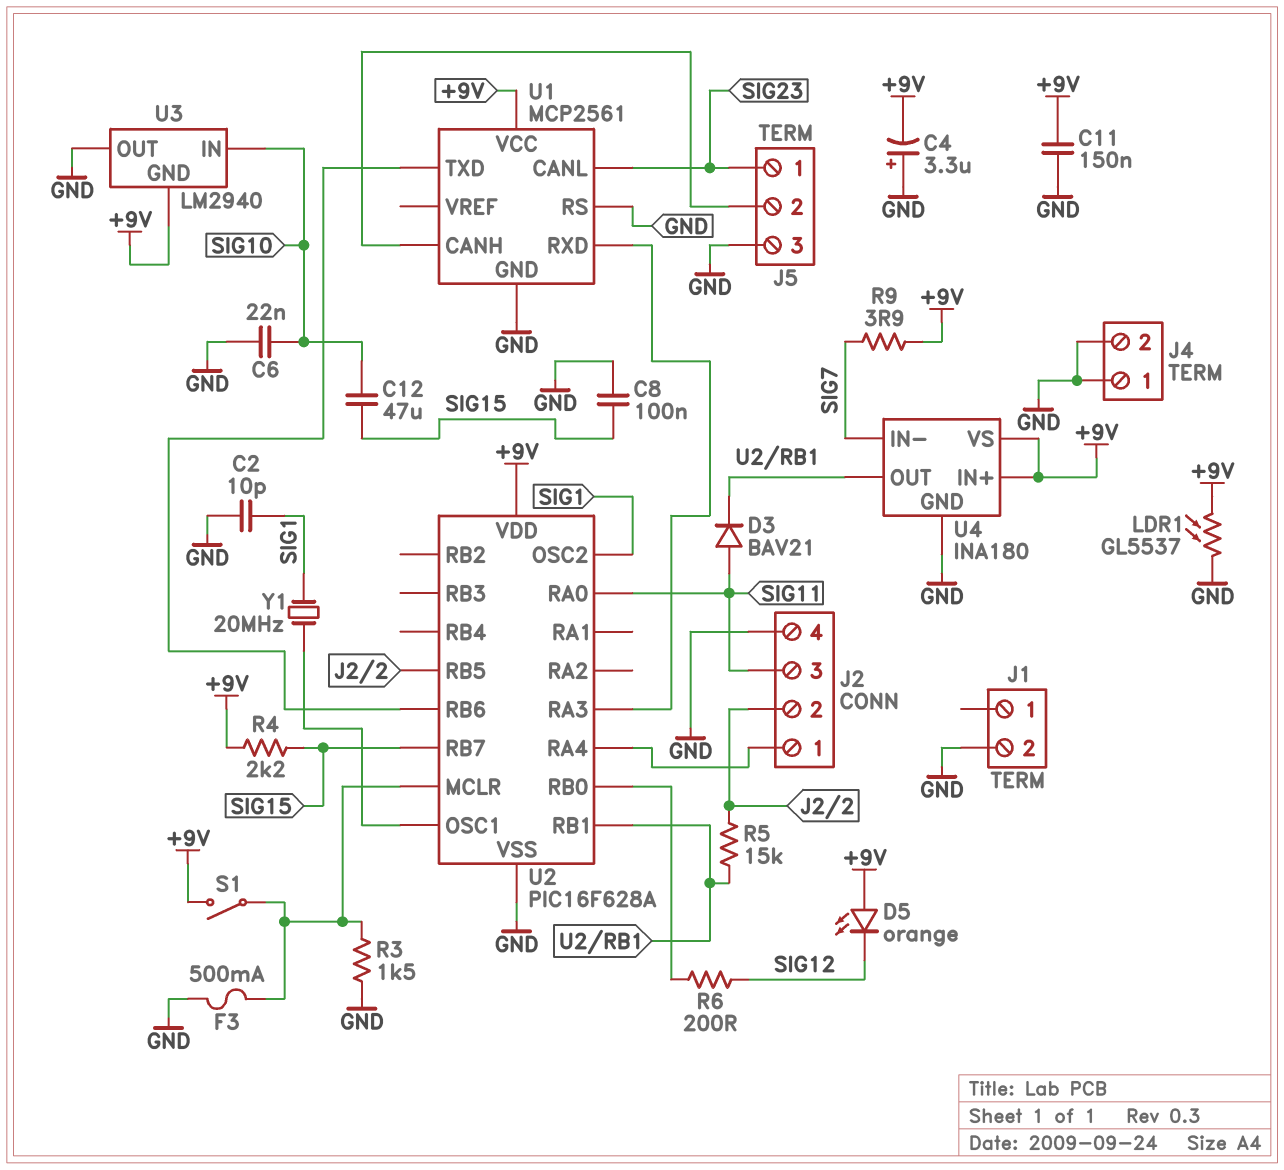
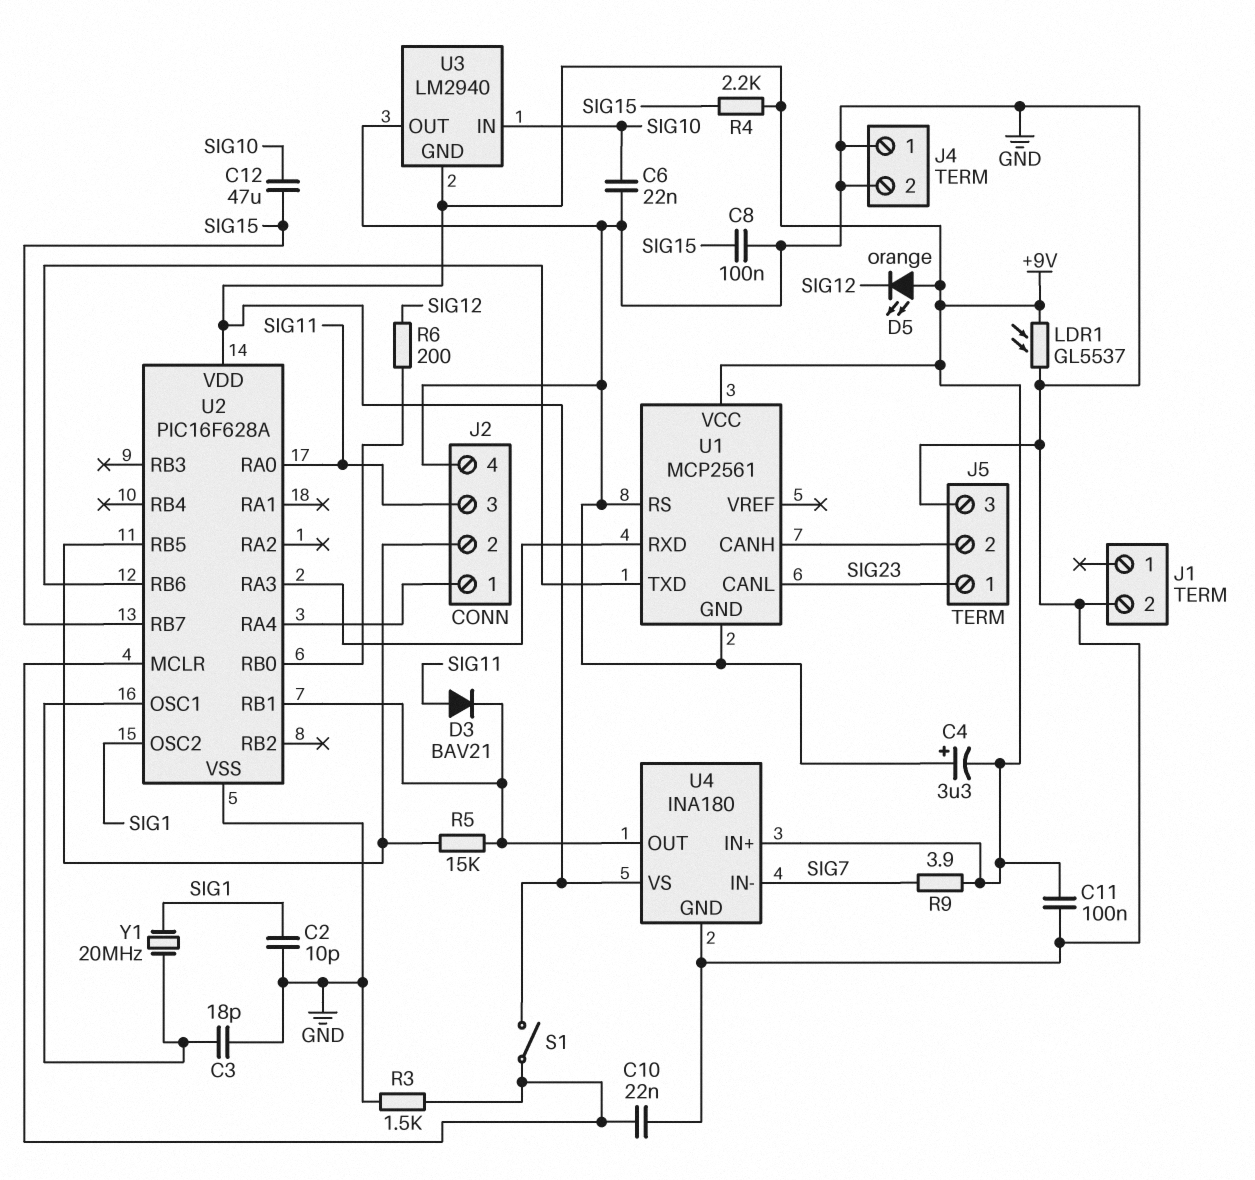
C3: none -> 18pF (GND, U2/OSC1)
C10: none -> 22nF (GND, U2/MCLR)
C11: 150nF (+9V, GND) -> 100nF (+9V, GND)
F3: 500mA (GND, U2/MCLR) -> none

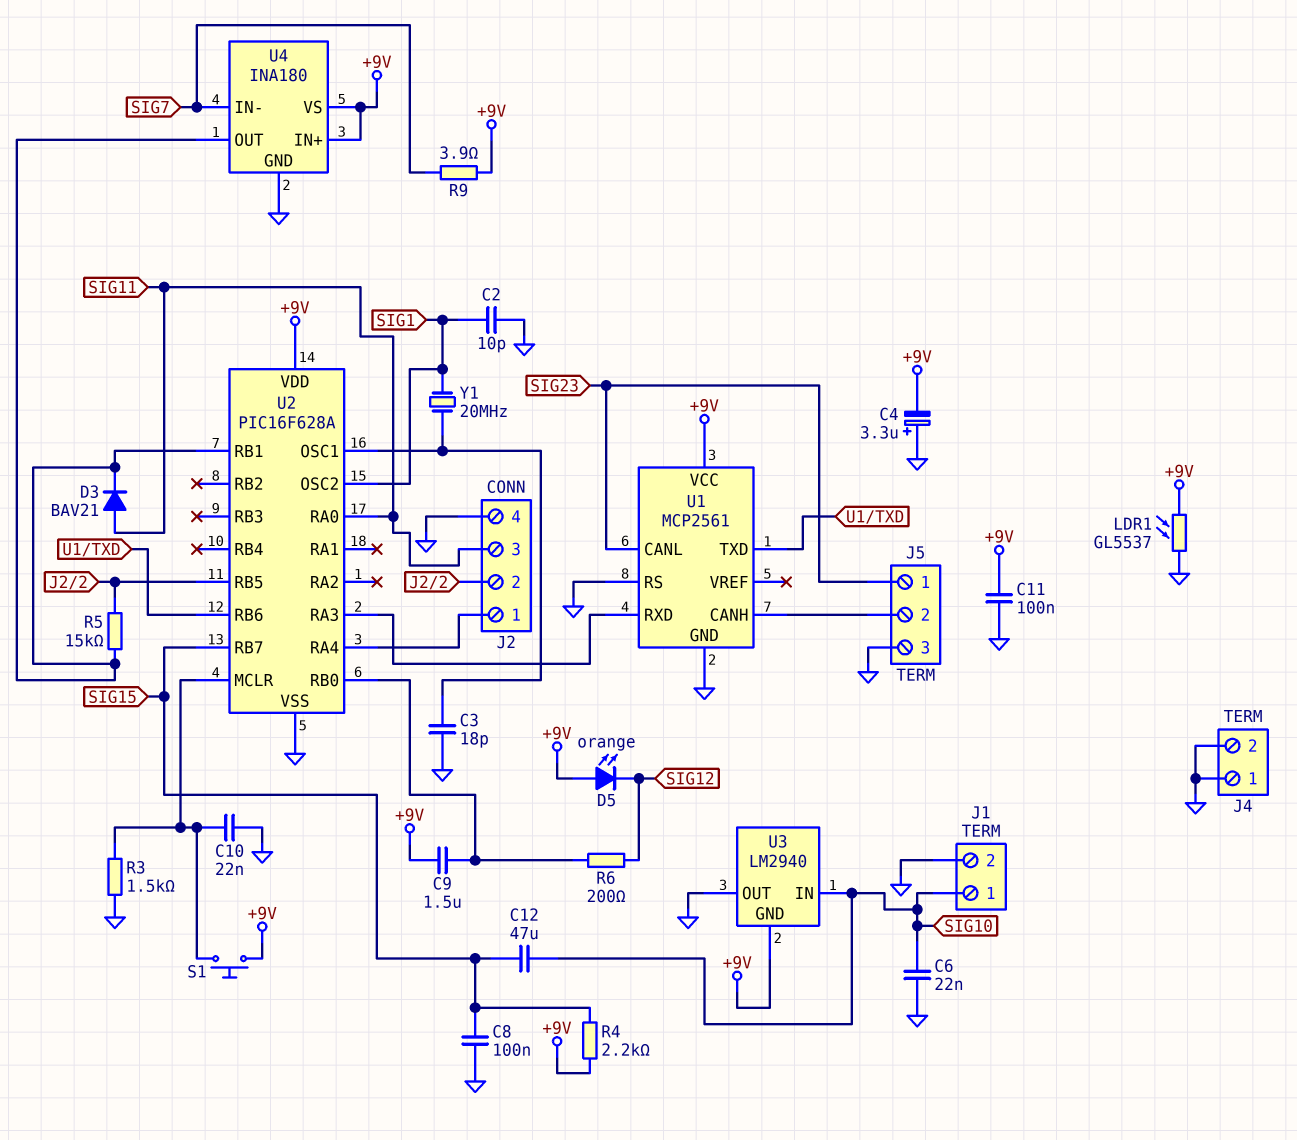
C9: none -> 1.5uF (+9V, U2/RB0)
J1 pin 1: none -> SIG10
S1: switch (+9V, U2/MCLR) -> button (+9V, U2/MCLR)

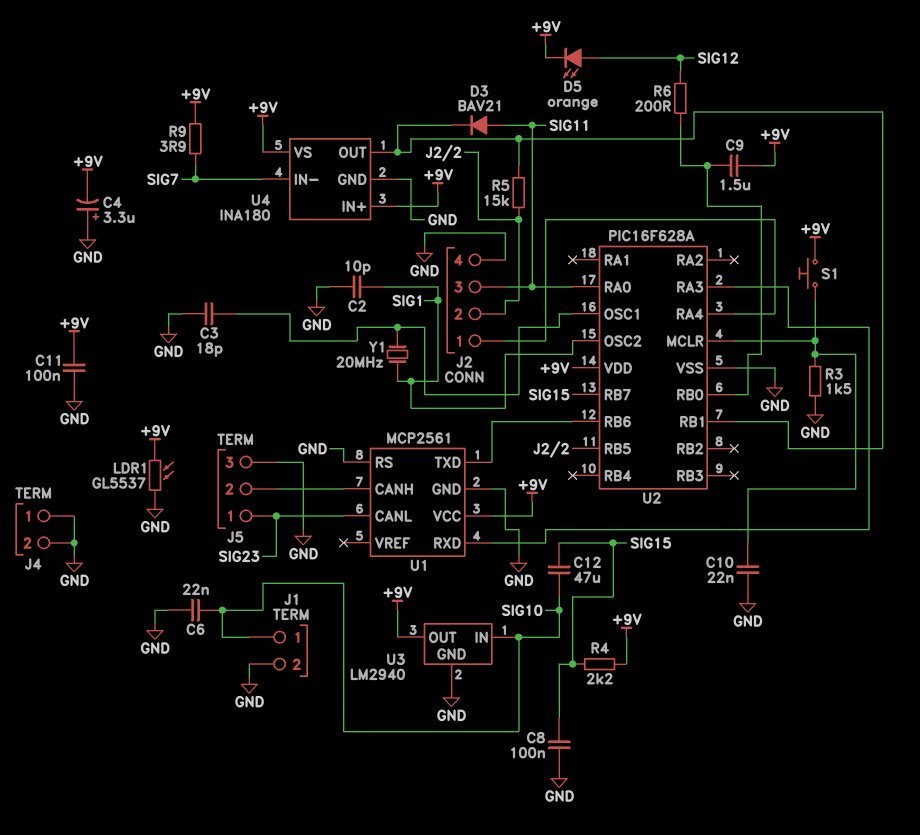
D5: LED orange (A +9V, K SIG12) -> LED orange (A SIG12, K +9V)
U3 pin GND: +9V -> GND
U3 pin OUT: GND -> +9V

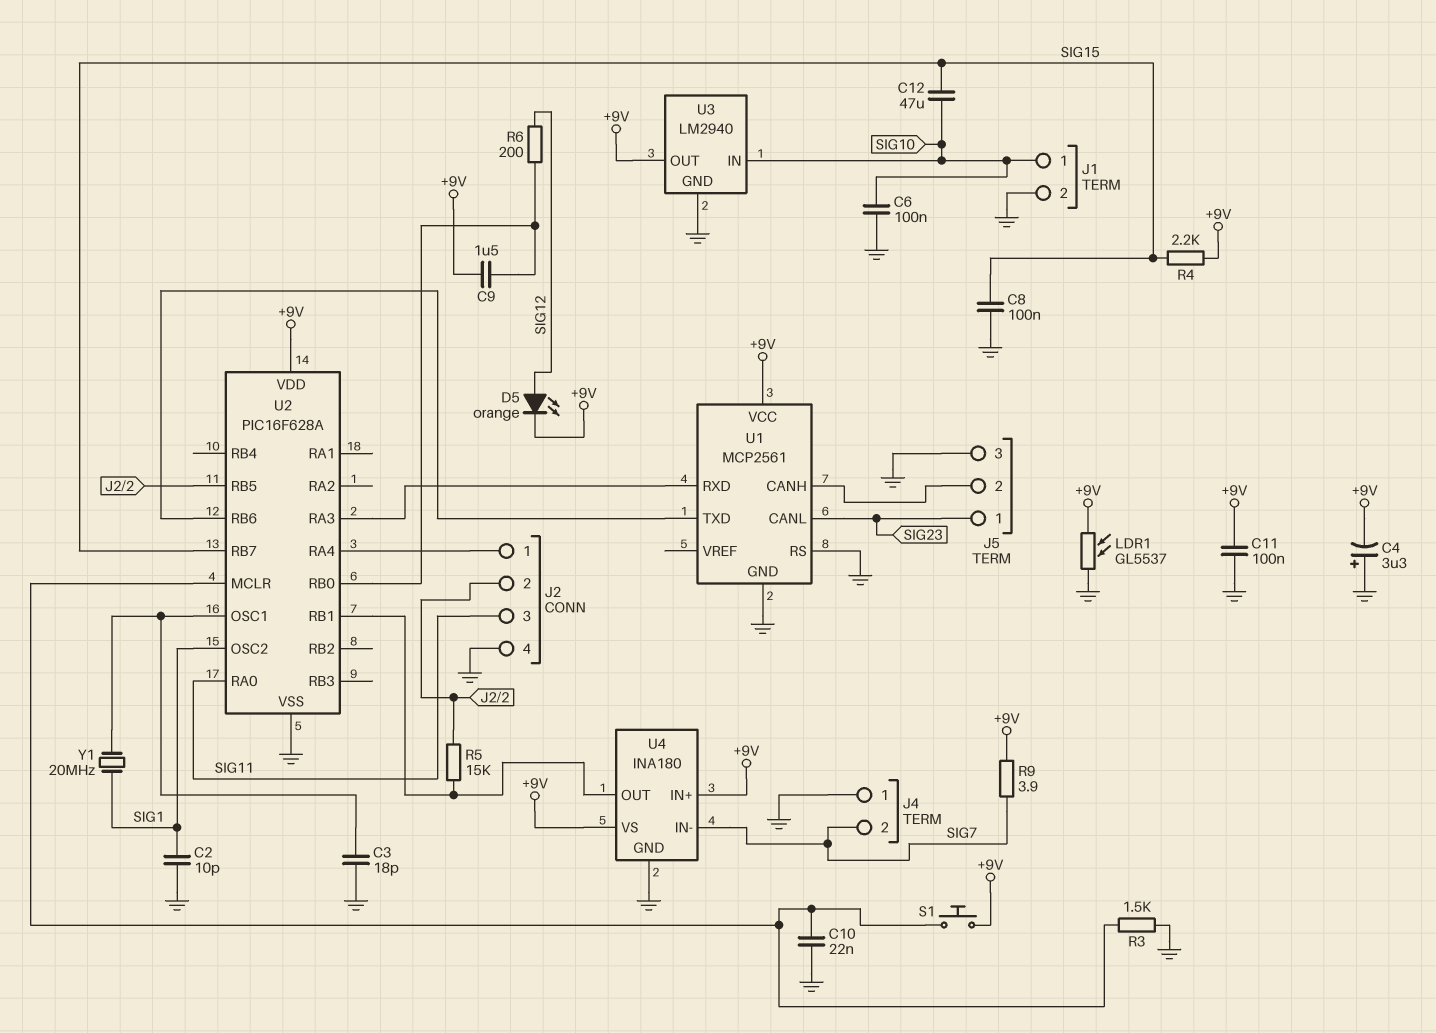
C6: 22nF (GND, SIG10) -> 100nF (GND, SIG10)
D3: diode BAV21 (A SIG11, K U2/RB1) -> none
J4 pin 2: GND -> SIG7

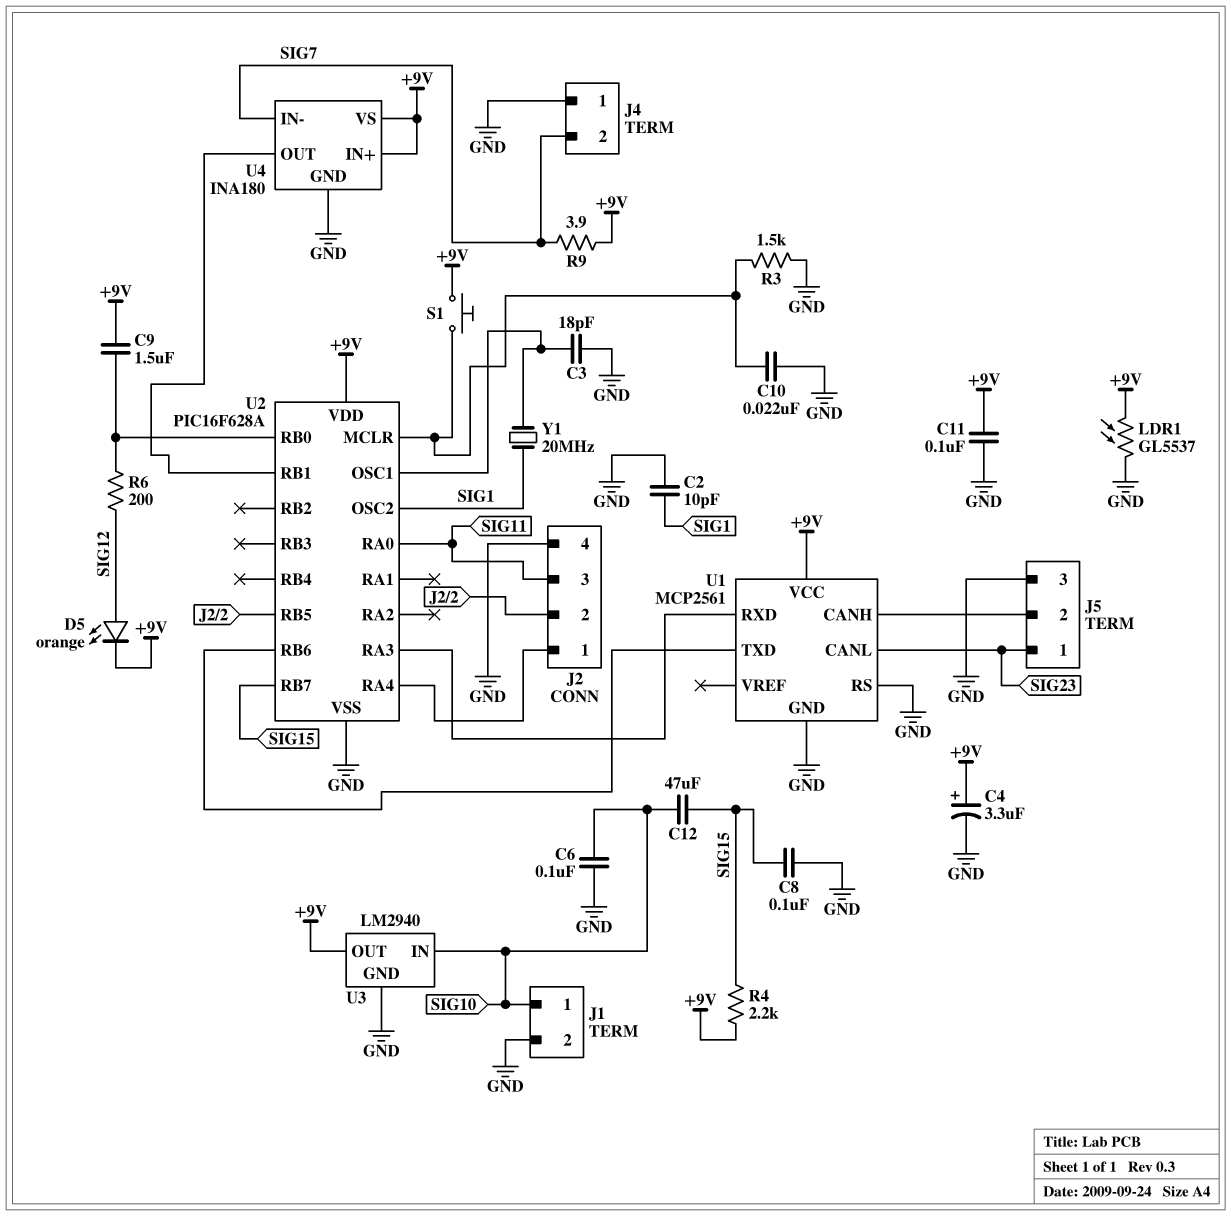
C4: 3.3uF (plus GND, minus +9V) -> 3.3uF (plus +9V, minus GND)
R5: 15k (J2/2, U2/RB1) -> none

